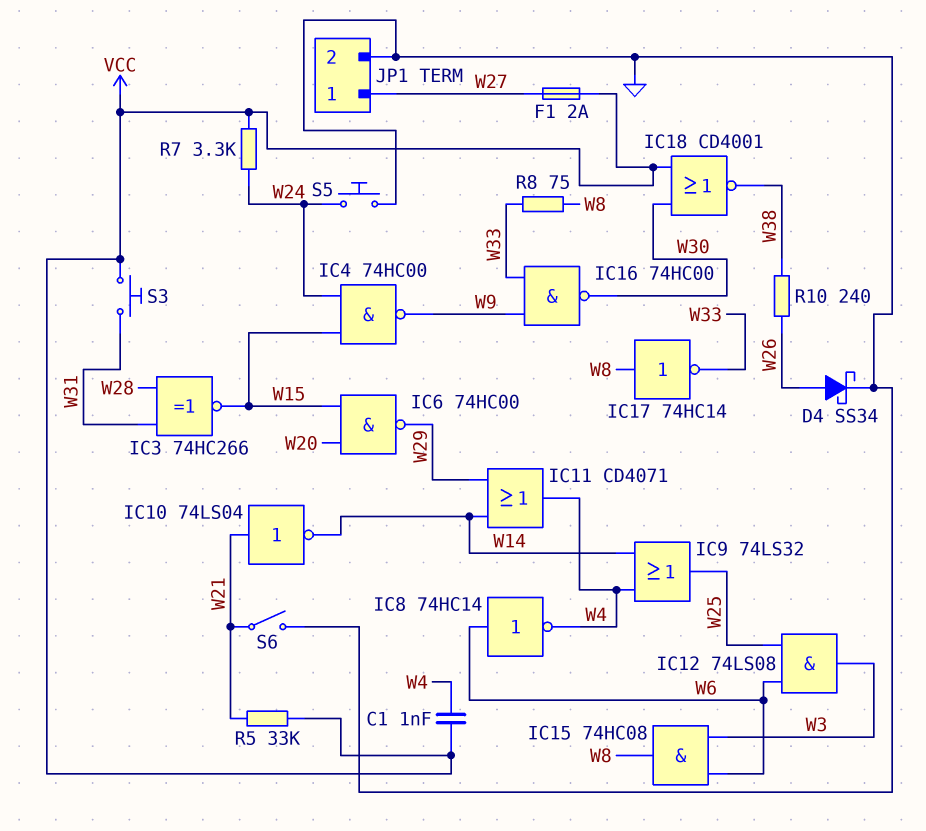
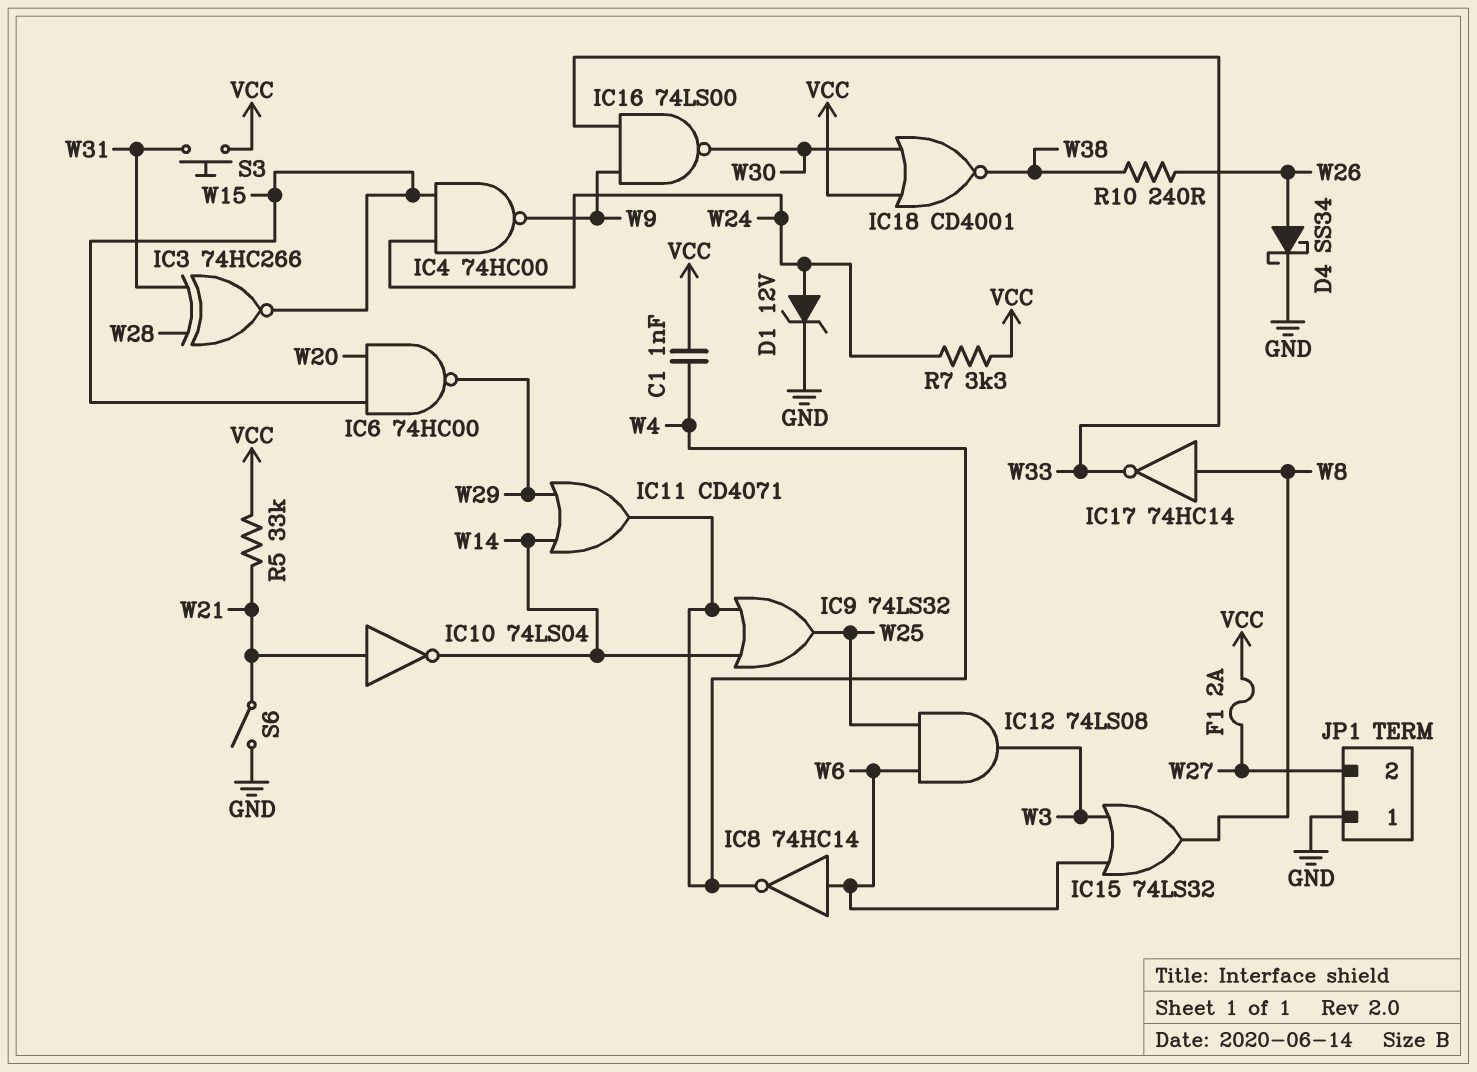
D1: none -> zener 12V (A W24, K GND)
IC15: AND 74HC08 (in W3, in W6, out W8) -> OR 74LS32 (in W3, in W6, out W8)
IC16: NAND 74HC00 (in W9, in W33, out W30) -> NAND 74LS00 (in W9, in W33, out W30)
JP1 pin 1: W27 -> GND
JP1 pin 2: GND -> W27
R8: 75 (W8, W33) -> none
S5: button (GND, W24) -> none

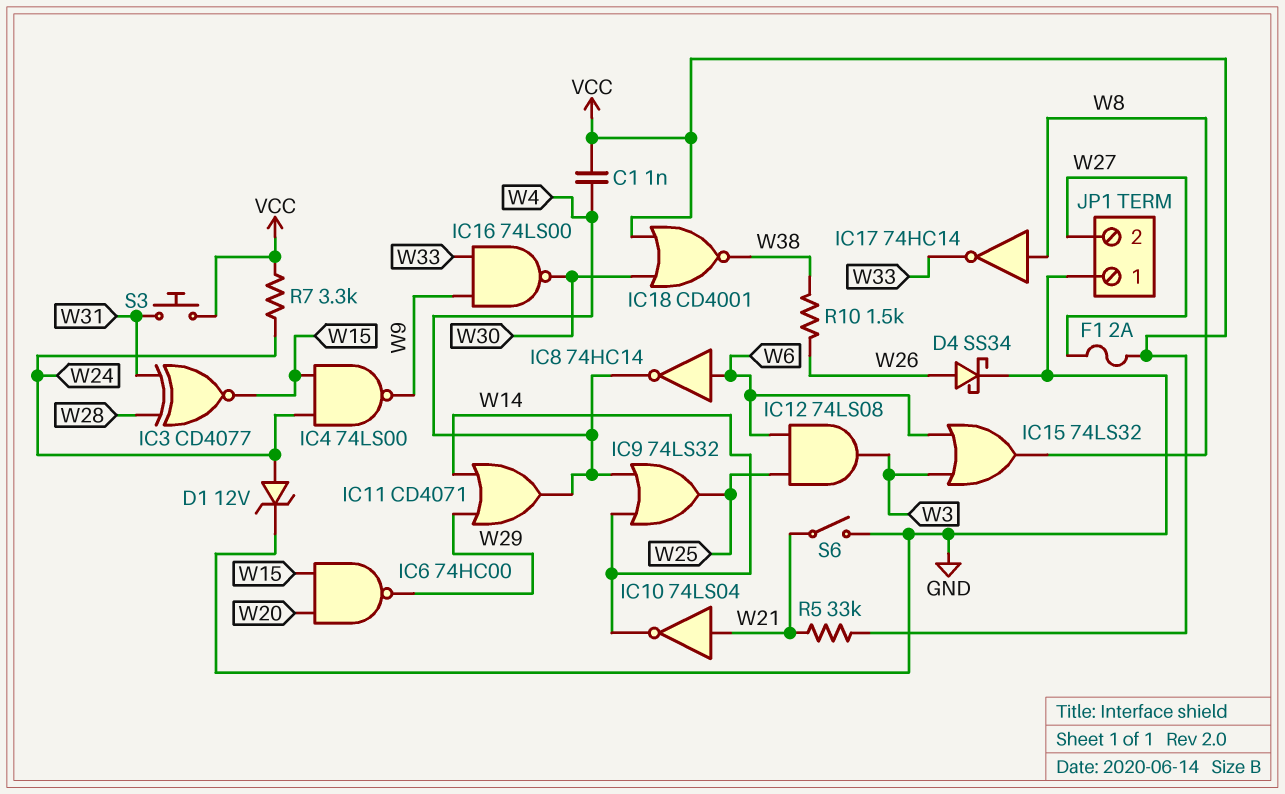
IC3: XNOR 74HC266 (in W28, in W31, out W15) -> XNOR CD4077 (in W28, in W31, out W15)
IC4: NAND 74HC00 (in W15, in W24, out W9) -> NAND 74LS00 (in W15, in W24, out W9)
R10: 240 (W26, W38) -> 1.5k (W26, W38)

